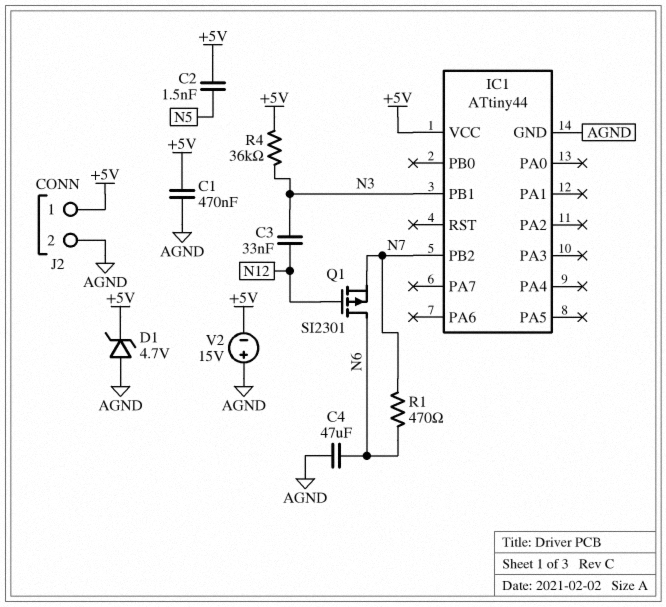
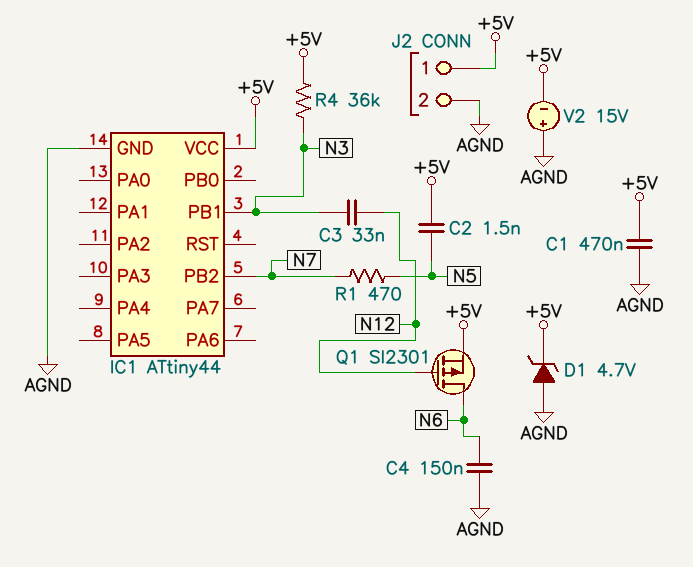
C4: 47uF (AGND, N6) -> 150nF (AGND, N6)
Q1: PMOS SI2301 (G N12, D N6, S N7) -> PMOS SI2301 (G N12, D N6, S +5V)
R1: 470 (N6, N7) -> 470 (N5, N7)

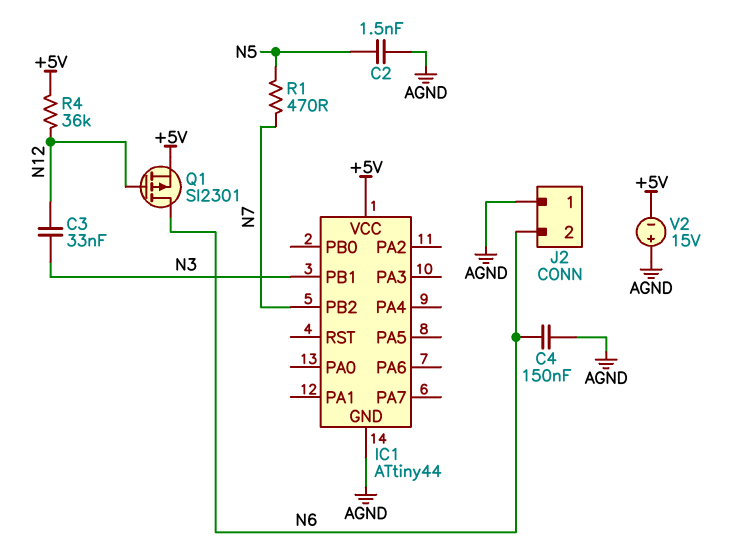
C1: 470nF (+5V, AGND) -> none
C2: 1.5nF (+5V, N5) -> 1.5nF (AGND, N5)
D1: zener 4.7V (A AGND, K +5V) -> none
J2 pin 1: +5V -> AGND
J2 pin 2: AGND -> N6
R4: 36k (+5V, N3) -> 36k (+5V, N12)

